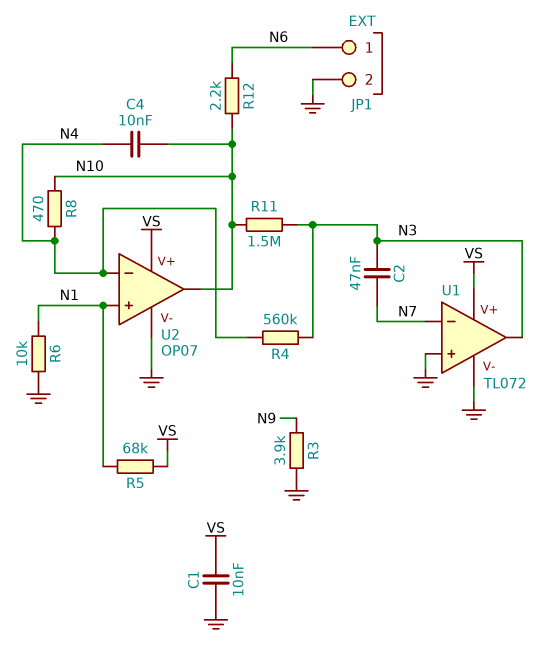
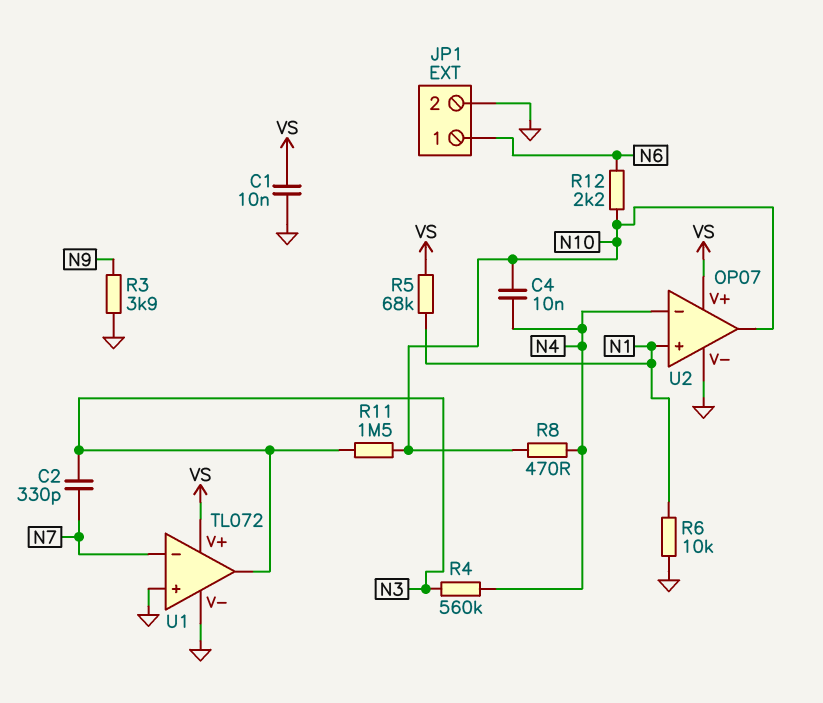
C2: 47nF (N3, N7) -> 330pF (N3, N7)

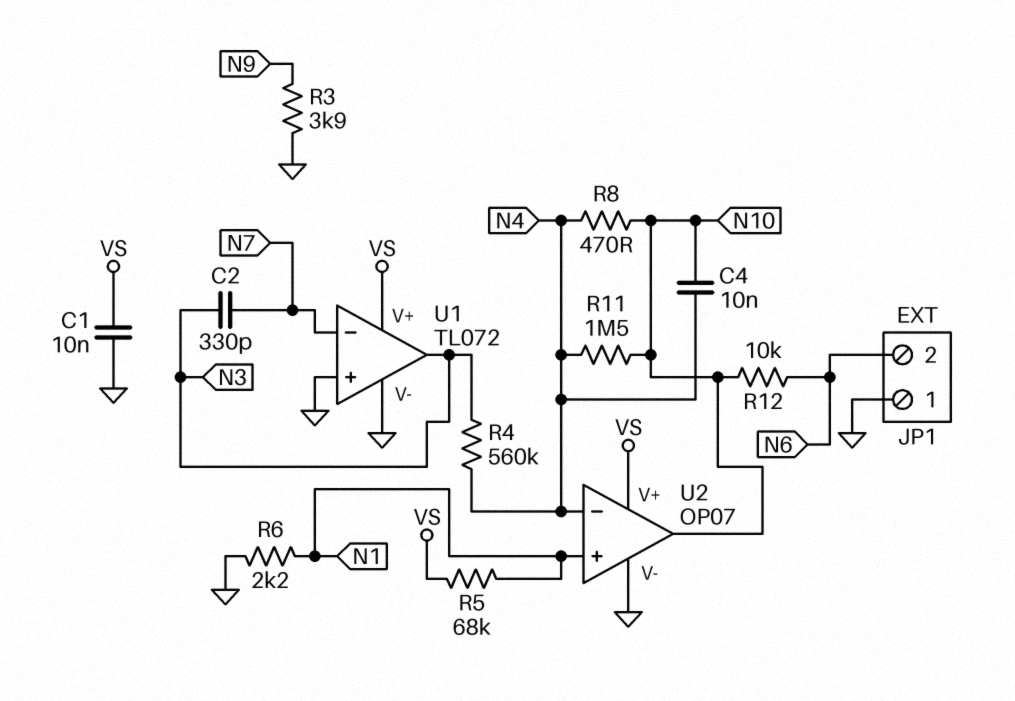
JP1 pin 1: N6 -> GND
JP1 pin 2: GND -> N6
R6: 10k (GND, N1) -> 2.2k (GND, N1)
R11: 1.5M (N3, N10) -> 1.5M (N4, N10)
R12: 2.2k (N6, N10) -> 10k (N6, N10)

